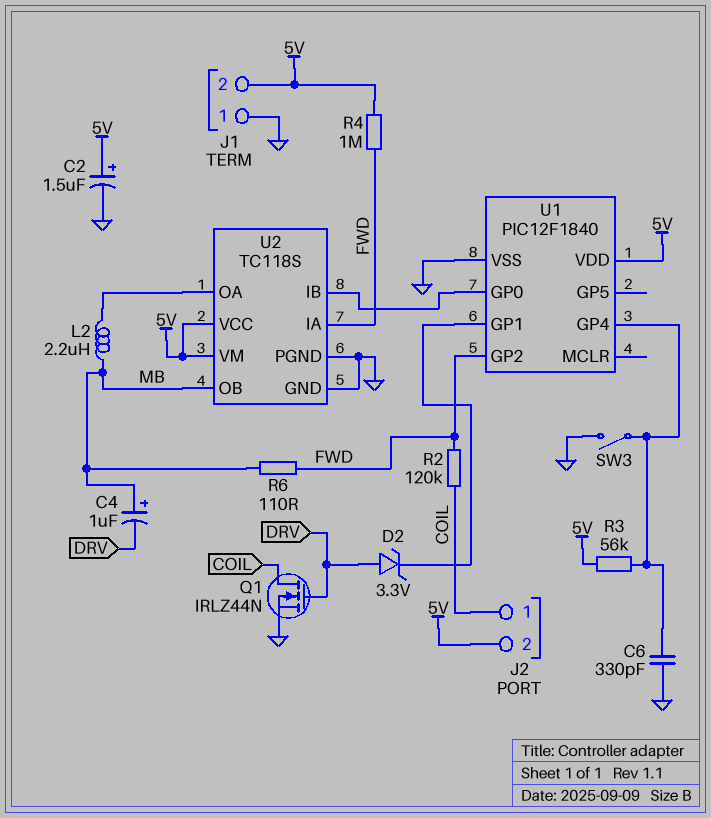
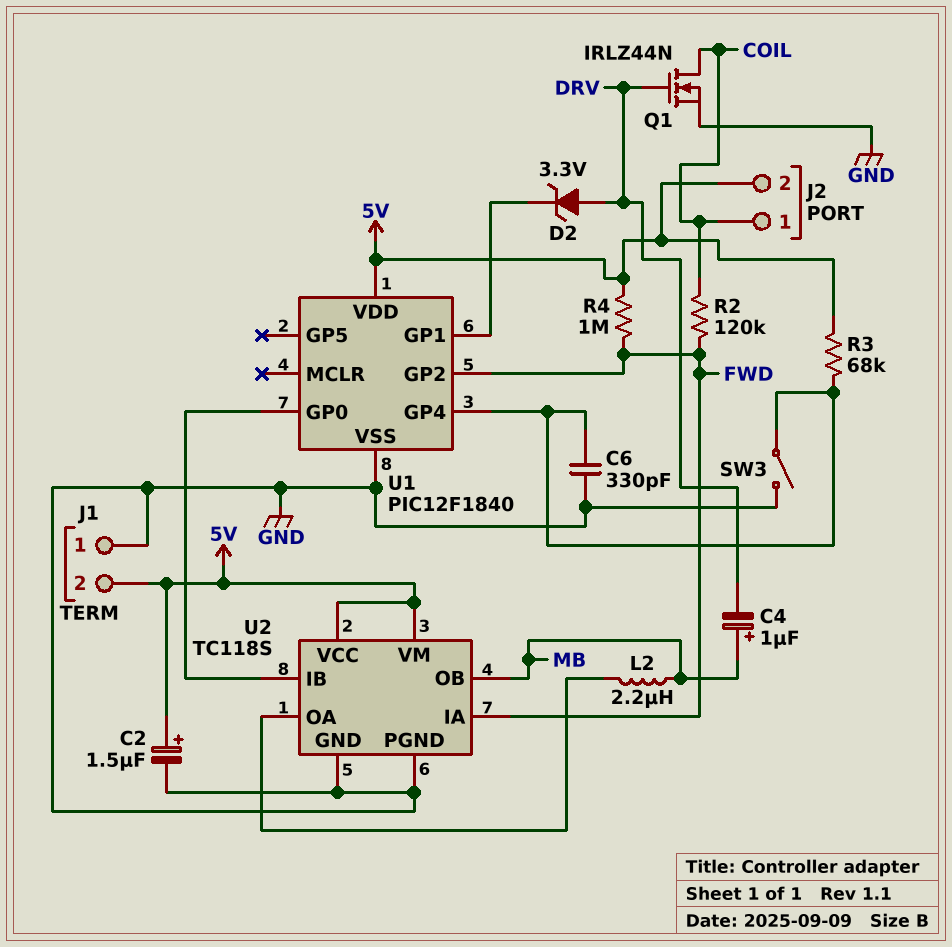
R3: 56k (5V, U1/GP4) -> 68k (5V, U1/GP4)
R6: 110 (FWD, MB) -> none

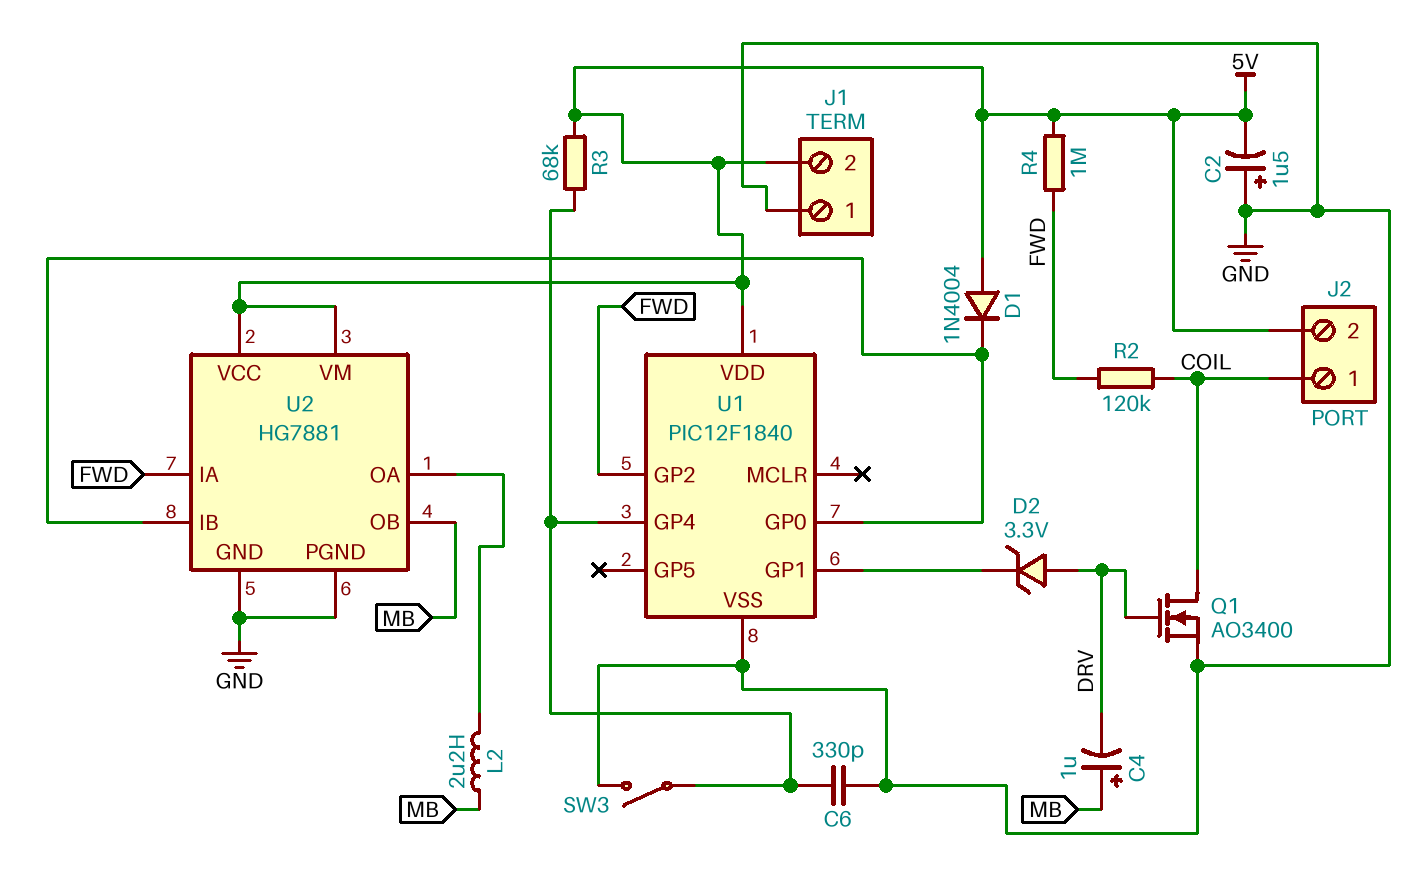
C2: 1.5uF (plus 5V, minus GND) -> 1.5uF (plus GND, minus 5V)
D1: none -> diode 1N4004 (A 5V, K U1/GP0)
Q1: NMOS IRLZ44N (G DRV, D COIL, S GND) -> NMOS AO3400 (G DRV, D COIL, S GND)
U2: TC118S -> HG7881

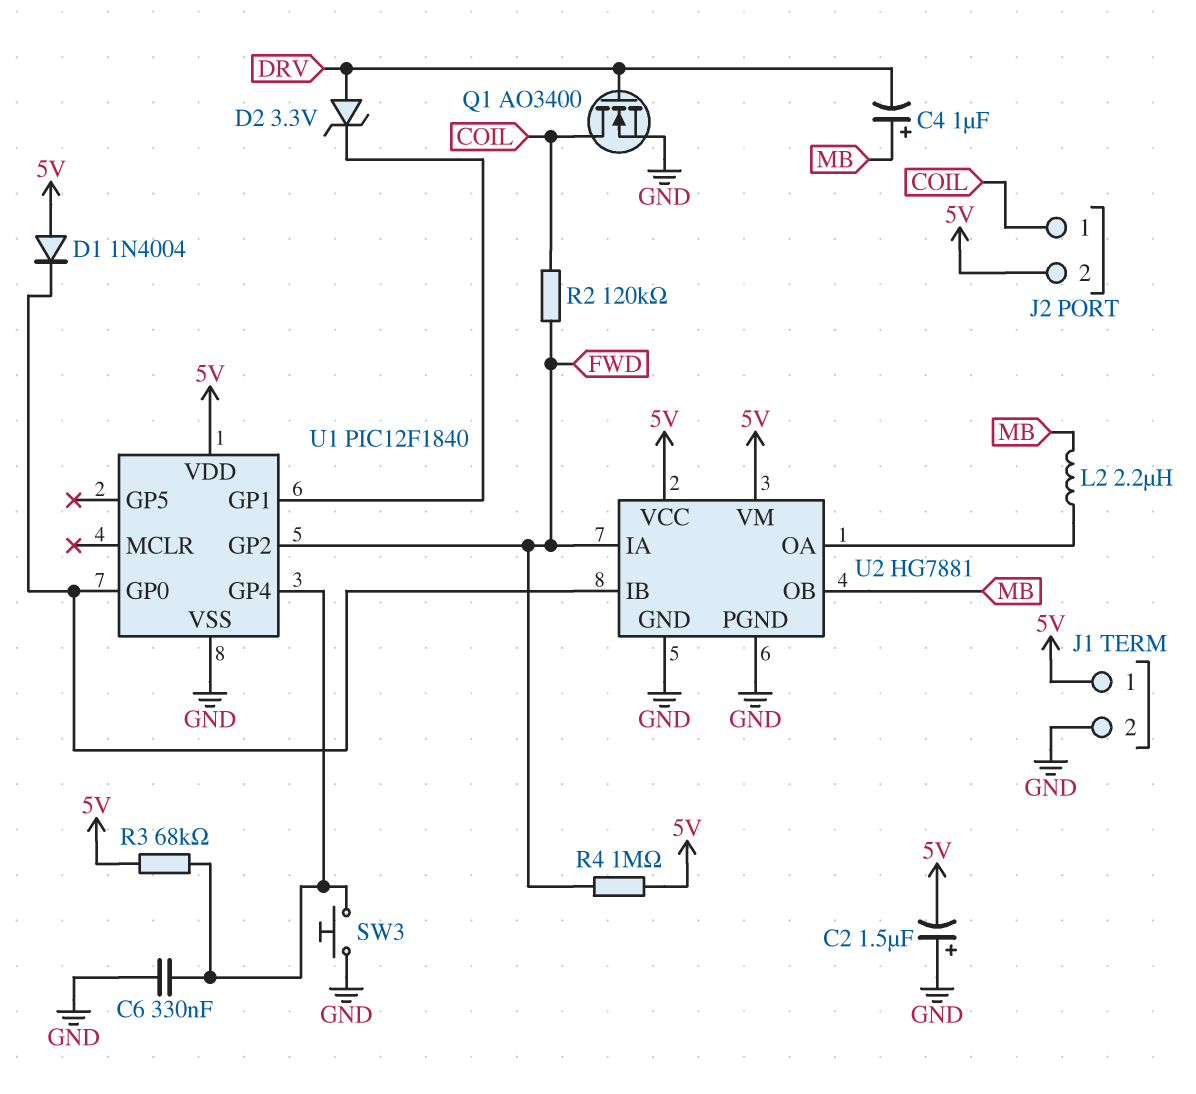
C6: 330pF (GND, U1/GP4) -> 330nF (GND, U1/GP4)
J1 pin 1: GND -> 5V
J1 pin 2: 5V -> GND
SW3: switch (GND, U1/GP4) -> button (GND, U1/GP4)

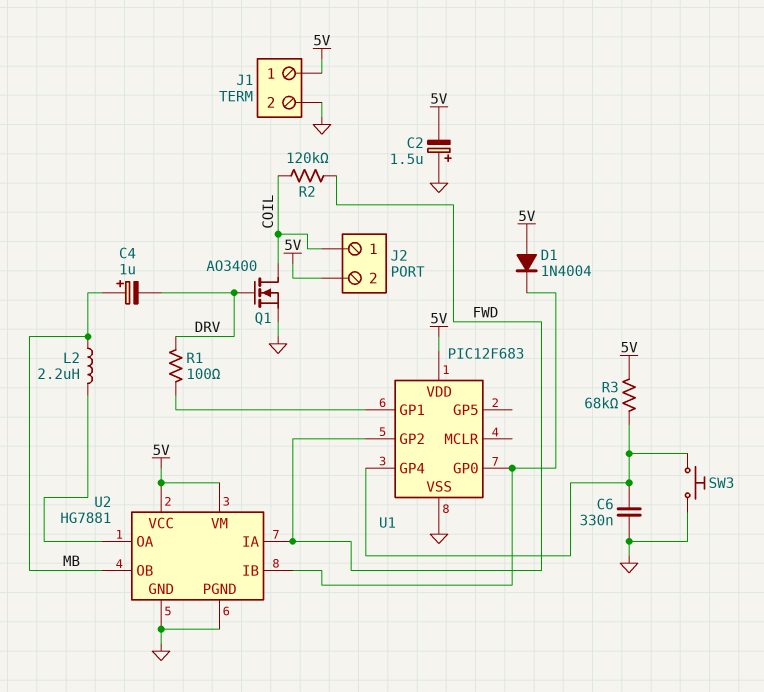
D2: zener 3.3V (A DRV, K U1/GP1) -> none
R1: none -> 100 (DRV, U1/GP1)
R4: 1M (5V, FWD) -> none
U1: PIC12F1840 -> PIC12F683

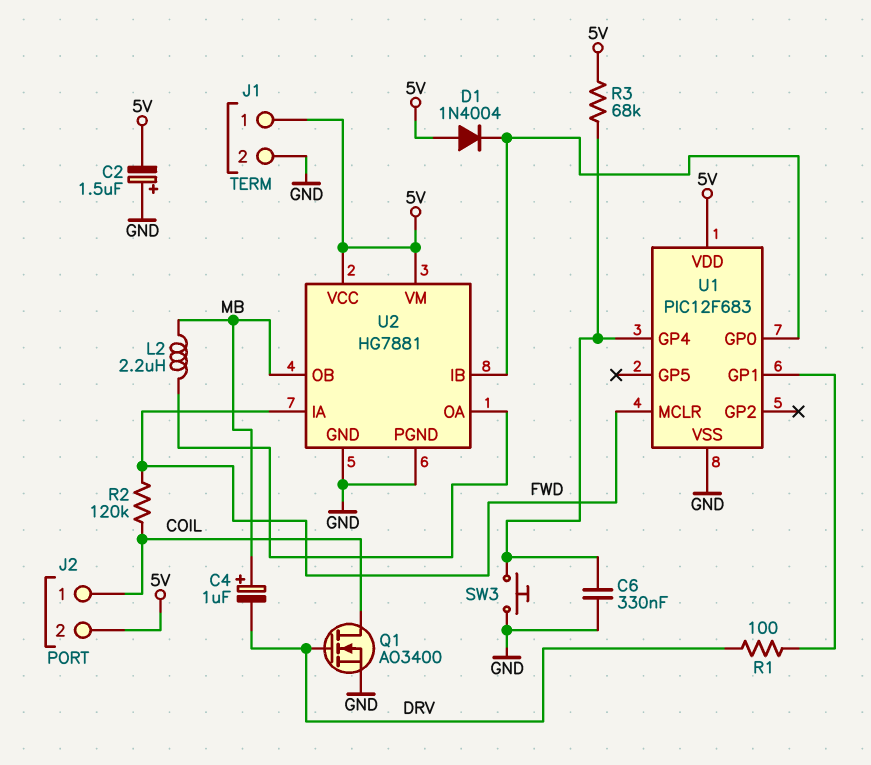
U1 pin GP2: FWD -> none
U1 pin MCLR: none -> FWD

